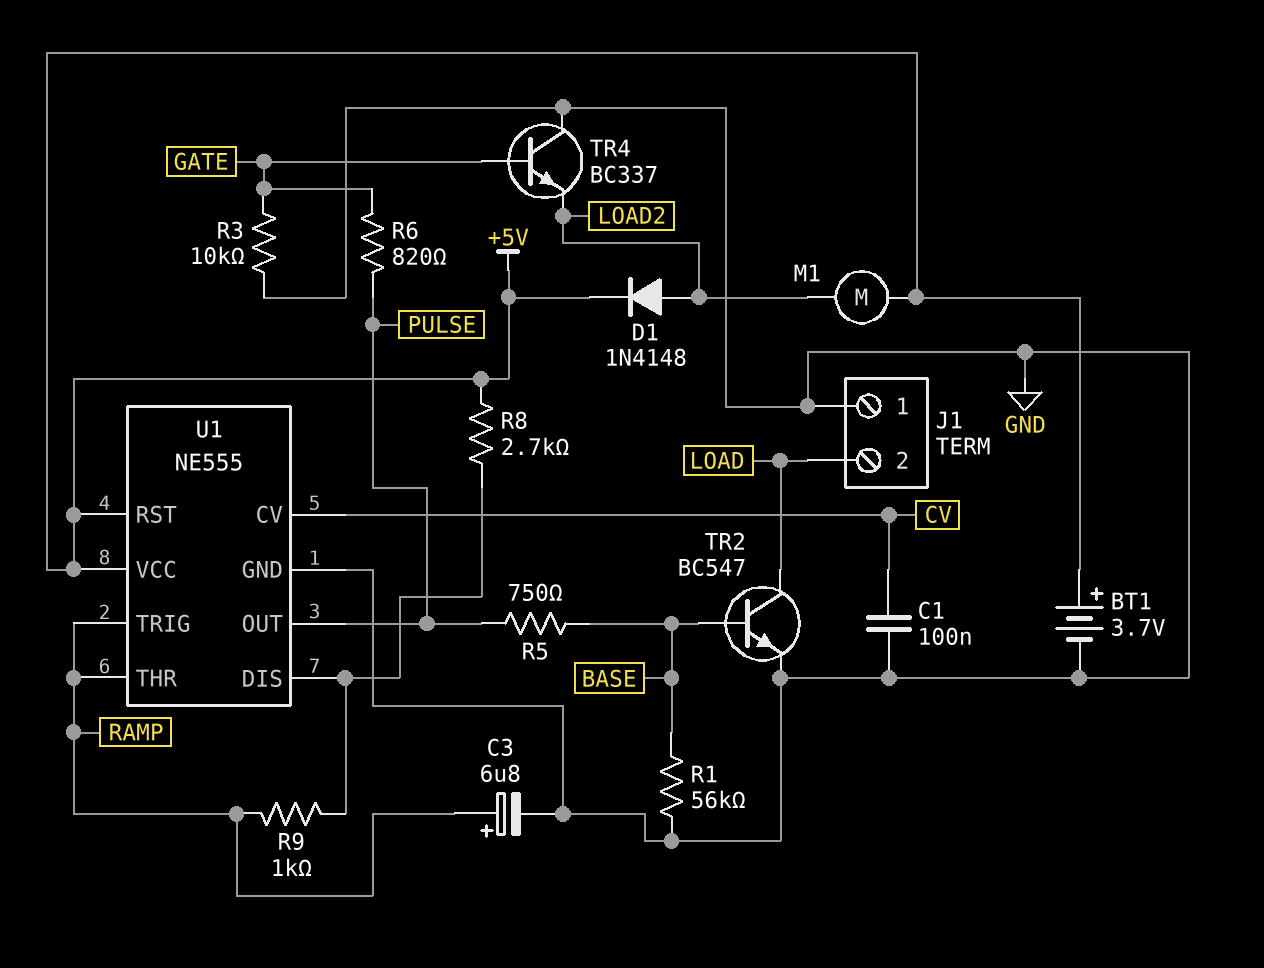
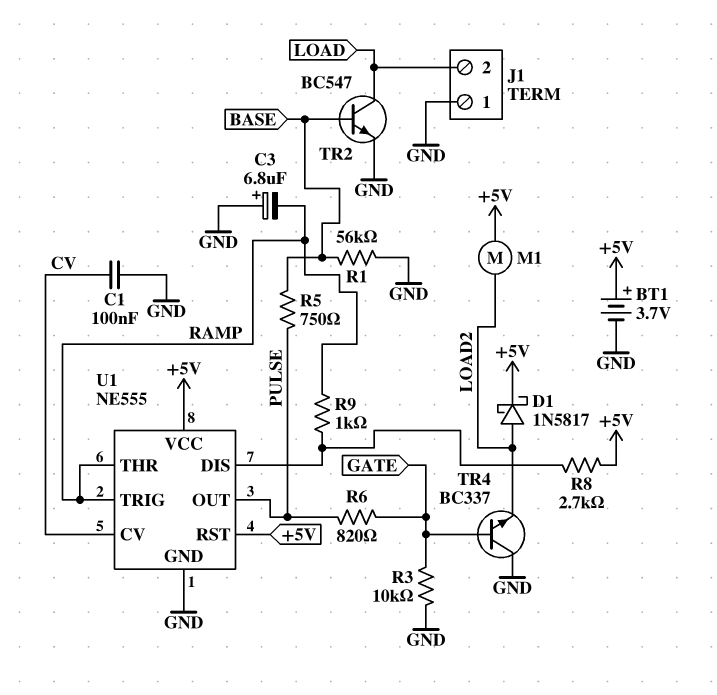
C3: 6.8uF (plus RAMP, minus GND) -> 6.8uF (plus GND, minus RAMP)
D1: diode 1N4148 (A LOAD2, K +5V) -> schottky 1N5817 (A LOAD2, K +5V)

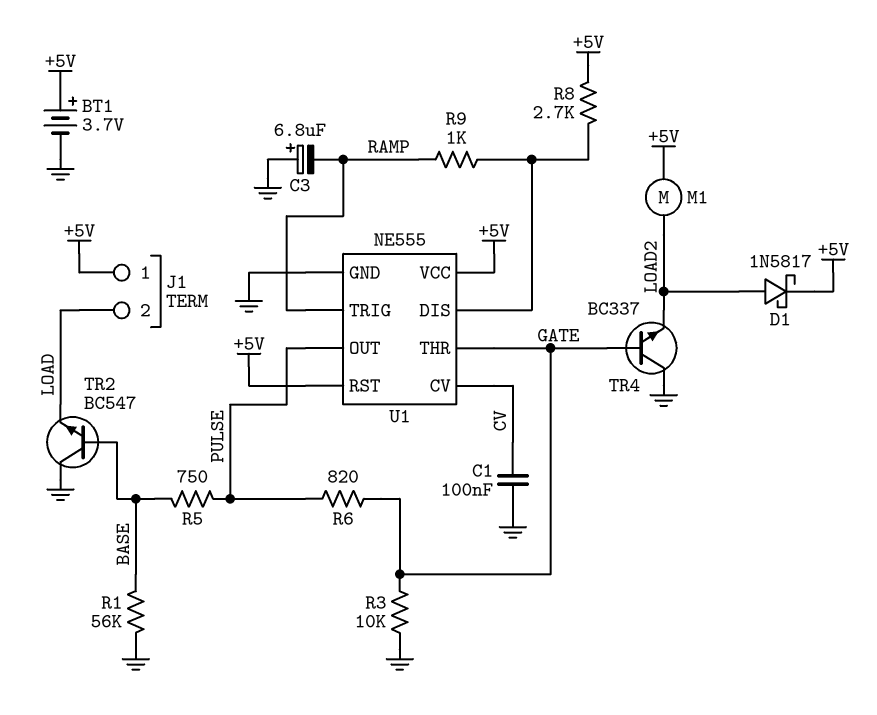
J1 pin 1: GND -> +5V
TR2: NPN BC547 (B BASE, C LOAD, E GND) -> NPN BC547 (B BASE, C GND, E LOAD)
U1 pin THR: RAMP -> GATE

